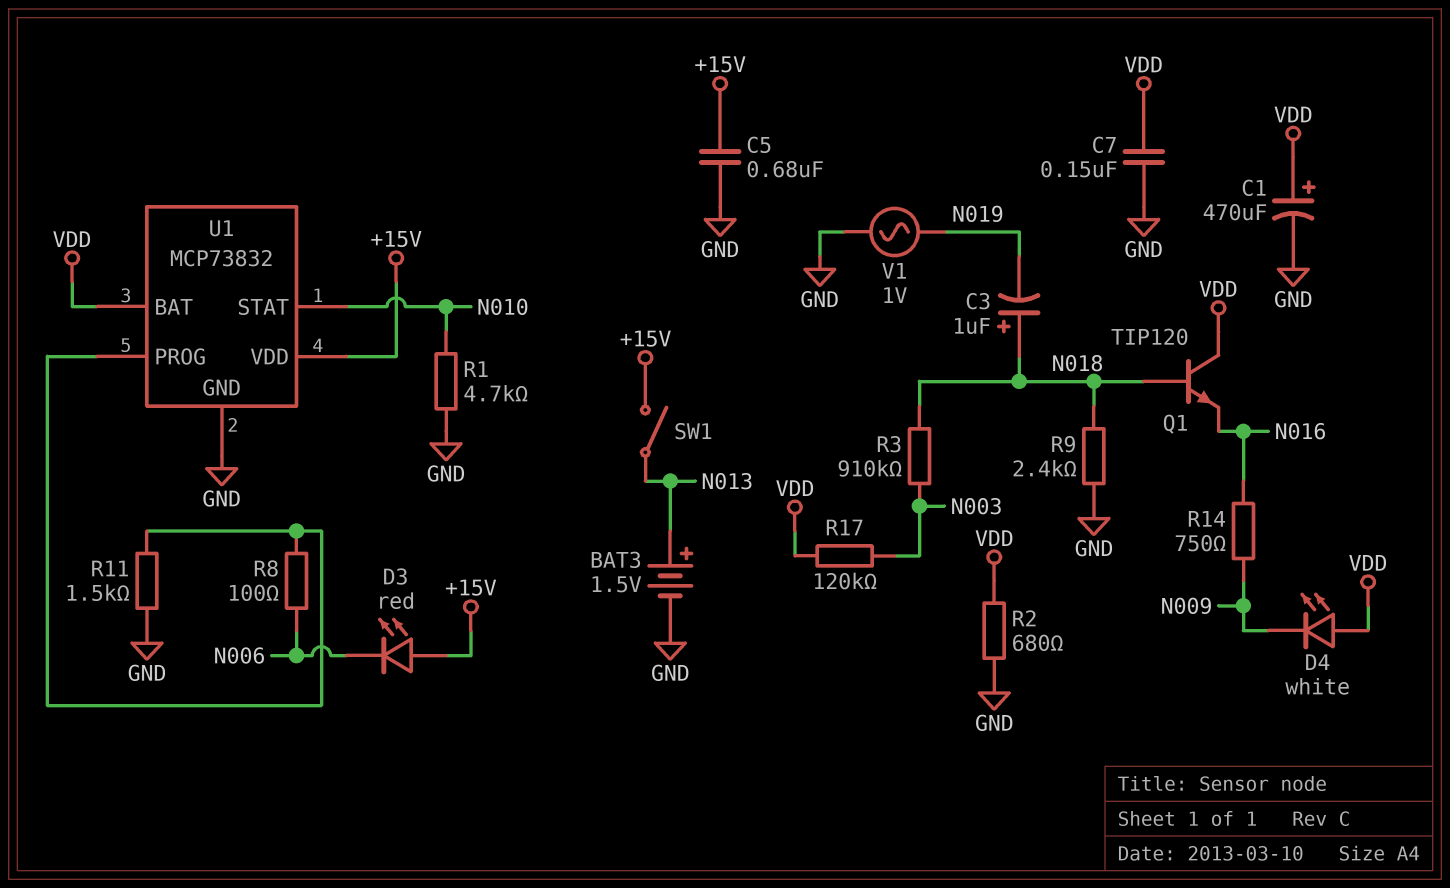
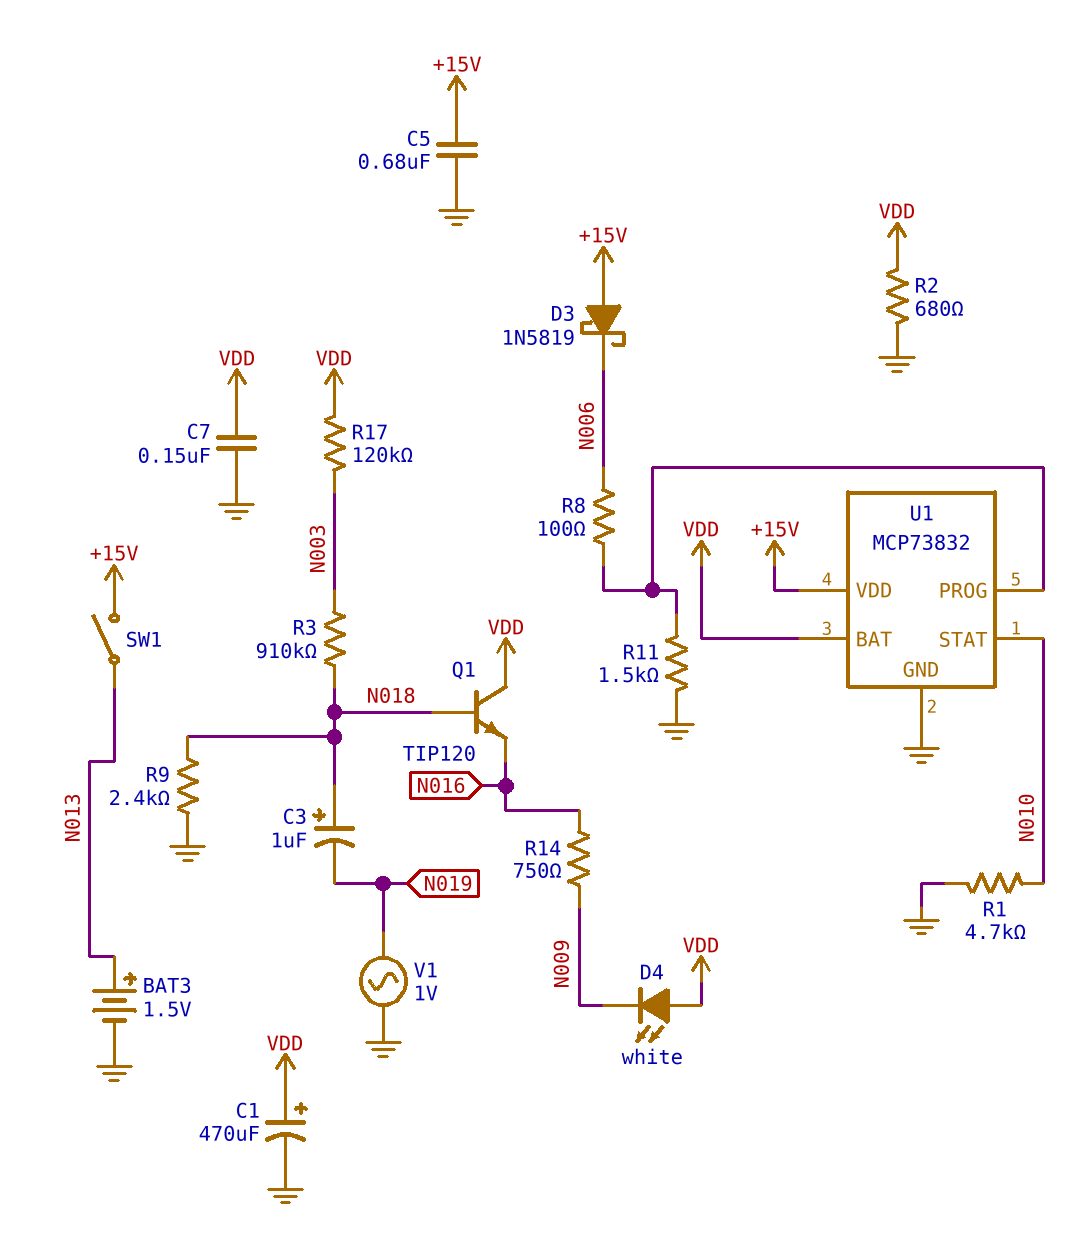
D3: LED red (A +15V, K N006) -> schottky 1N5819 (A +15V, K N006)

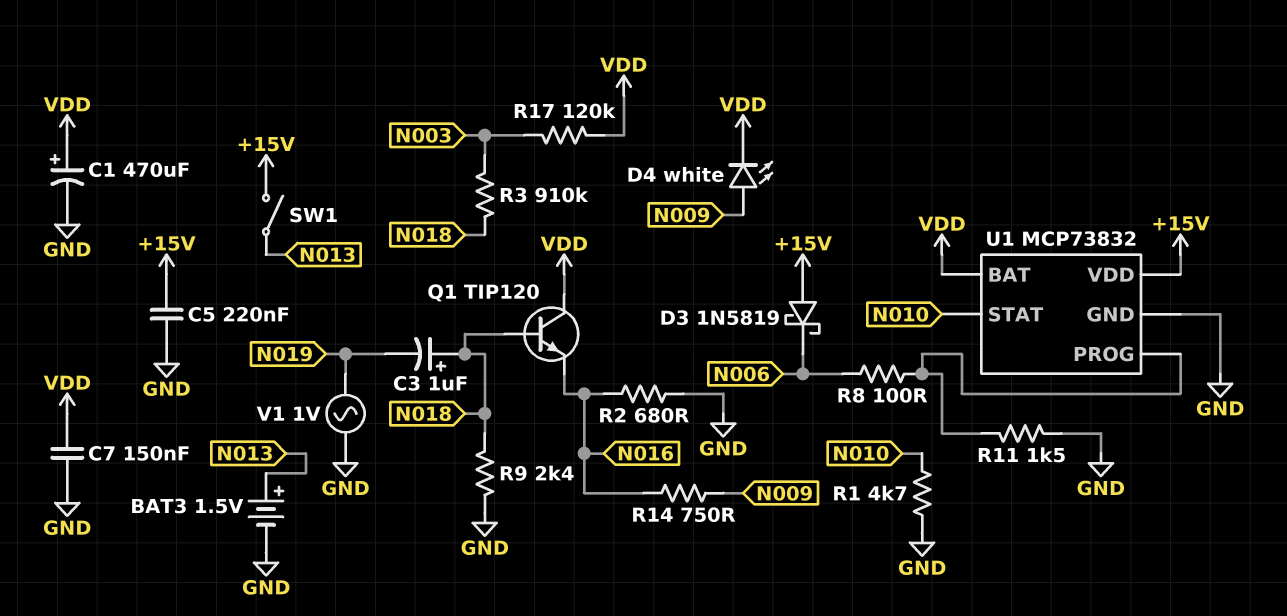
C5: 680nF (+15V, GND) -> 220nF (+15V, GND)
D4: LED white (A VDD, K N009) -> LED white (A N009, K VDD)
R2: 680 (GND, VDD) -> 680 (GND, N016)

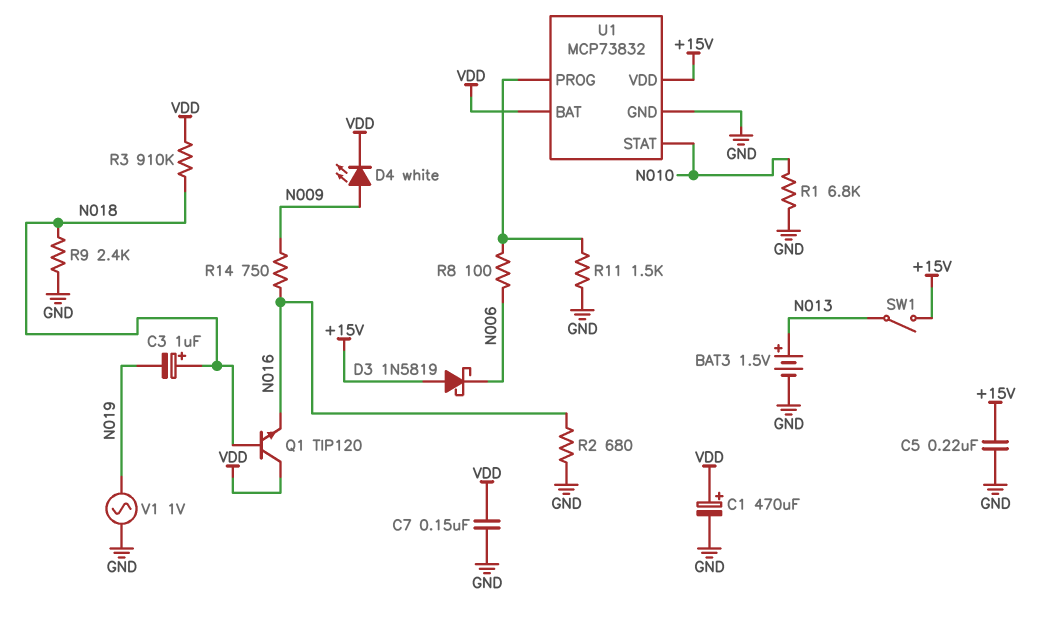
R1: 4.7k (GND, N010) -> 6.8k (GND, N010)
R3: 910k (N003, N018) -> 910k (N018, VDD)
R17: 120k (N003, VDD) -> none

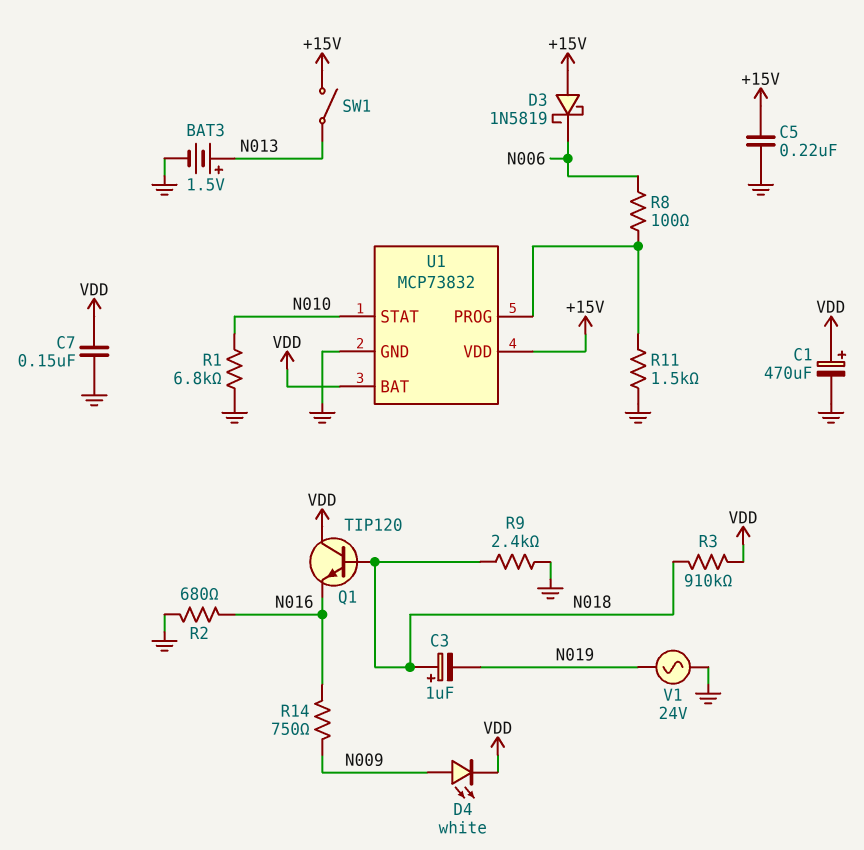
V1: AC 1V (GND, N019) -> AC 24V (GND, N019)

